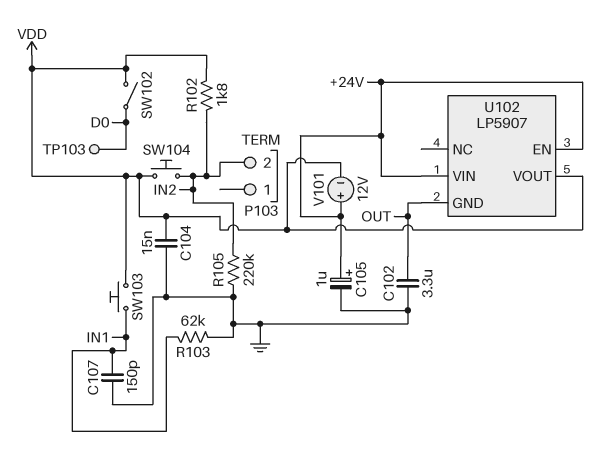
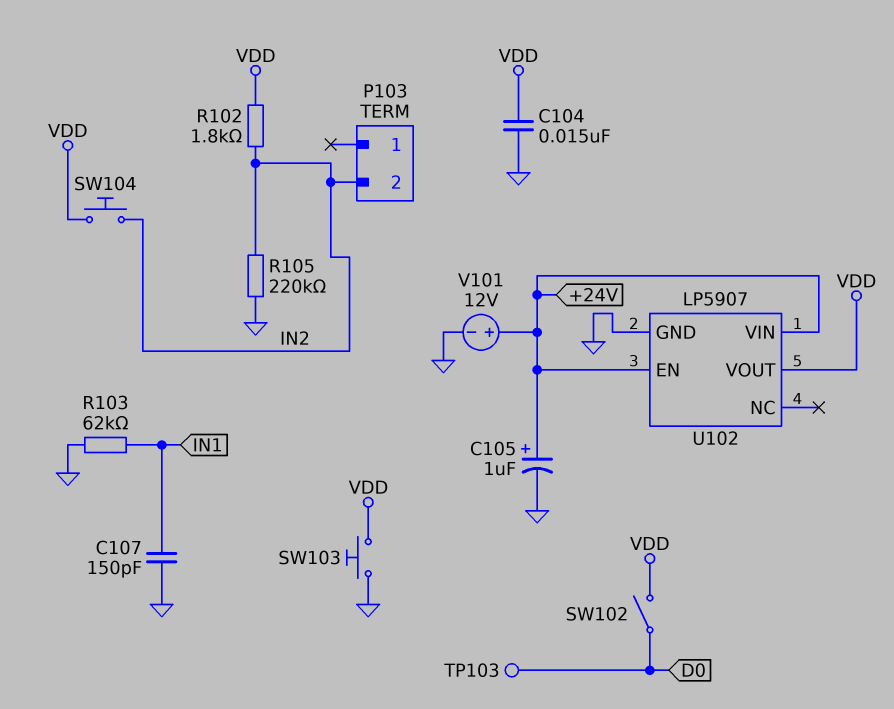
C102: 3.3uF (GND, OUT) -> none
SW103: button (IN1, VDD) -> button (GND, VDD)
U102 pin GND: OUT -> GND
V101: 12V (plus +24V, minus VDD) -> 12V (plus +24V, minus GND)

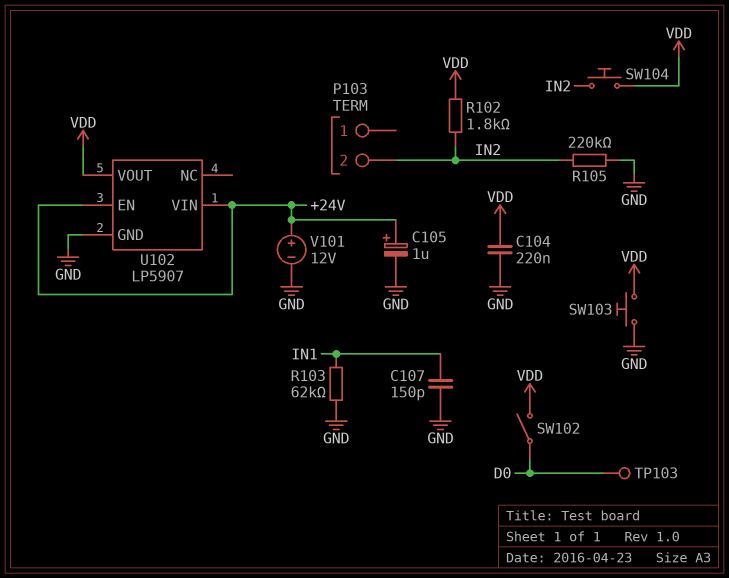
C104: 15nF (GND, VDD) -> 220nF (GND, VDD)

